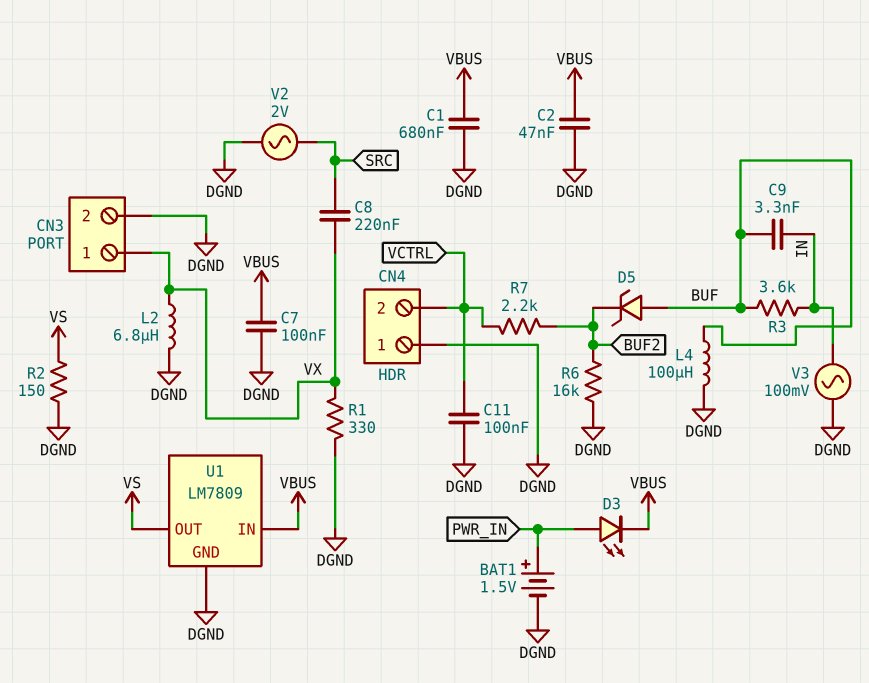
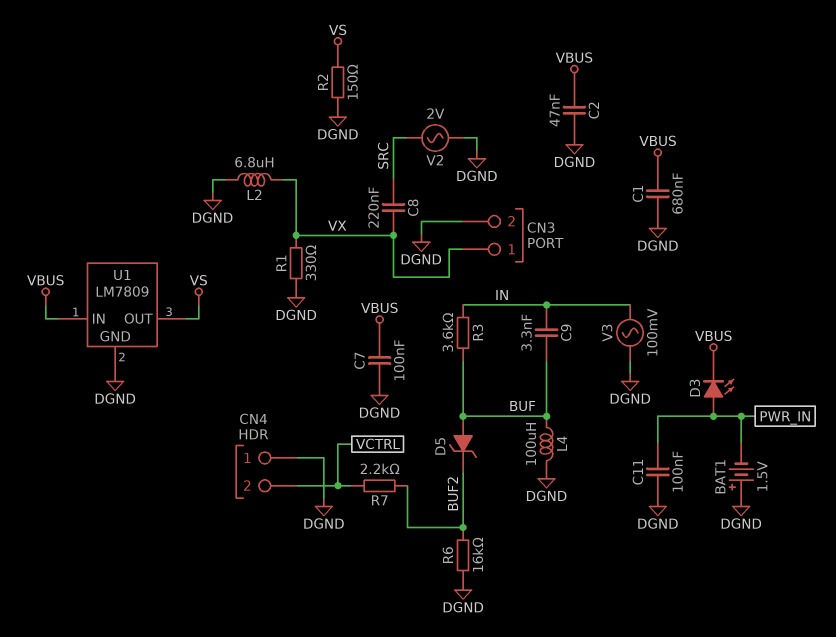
BAT1: 1.5V (plus PWR_IN, minus DGND) -> 1.5V (plus DGND, minus PWR_IN)
C11: 100nF (DGND, VCTRL) -> 100nF (DGND, PWR_IN)

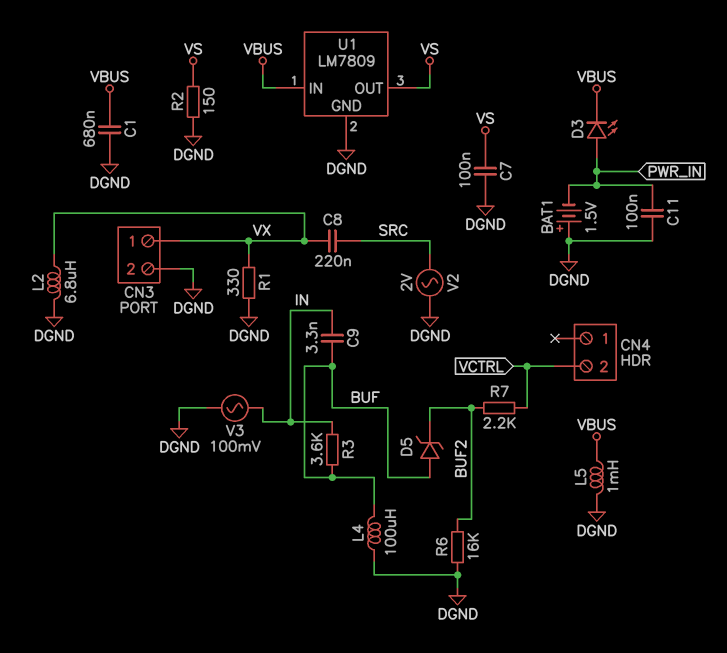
C2: 47nF (DGND, VBUS) -> none
C7: 100nF (DGND, VBUS) -> 100nF (DGND, VS)
CN4 pin 1: DGND -> none
L5: none -> 1mH (DGND, VBUS)

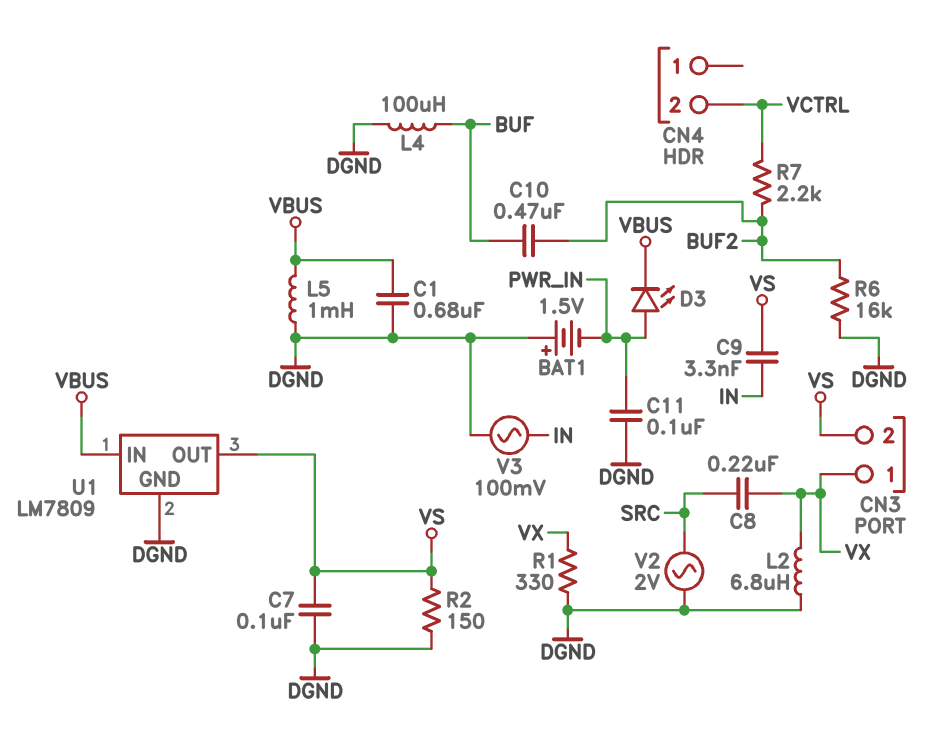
C9: 3.3nF (BUF, IN) -> 3.3nF (IN, VS)
C10: none -> 470nF (BUF, BUF2)
CN3 pin 2: DGND -> VS
D5: zener (A BUF, K BUF2) -> none
R3: 3.6k (BUF, IN) -> none

